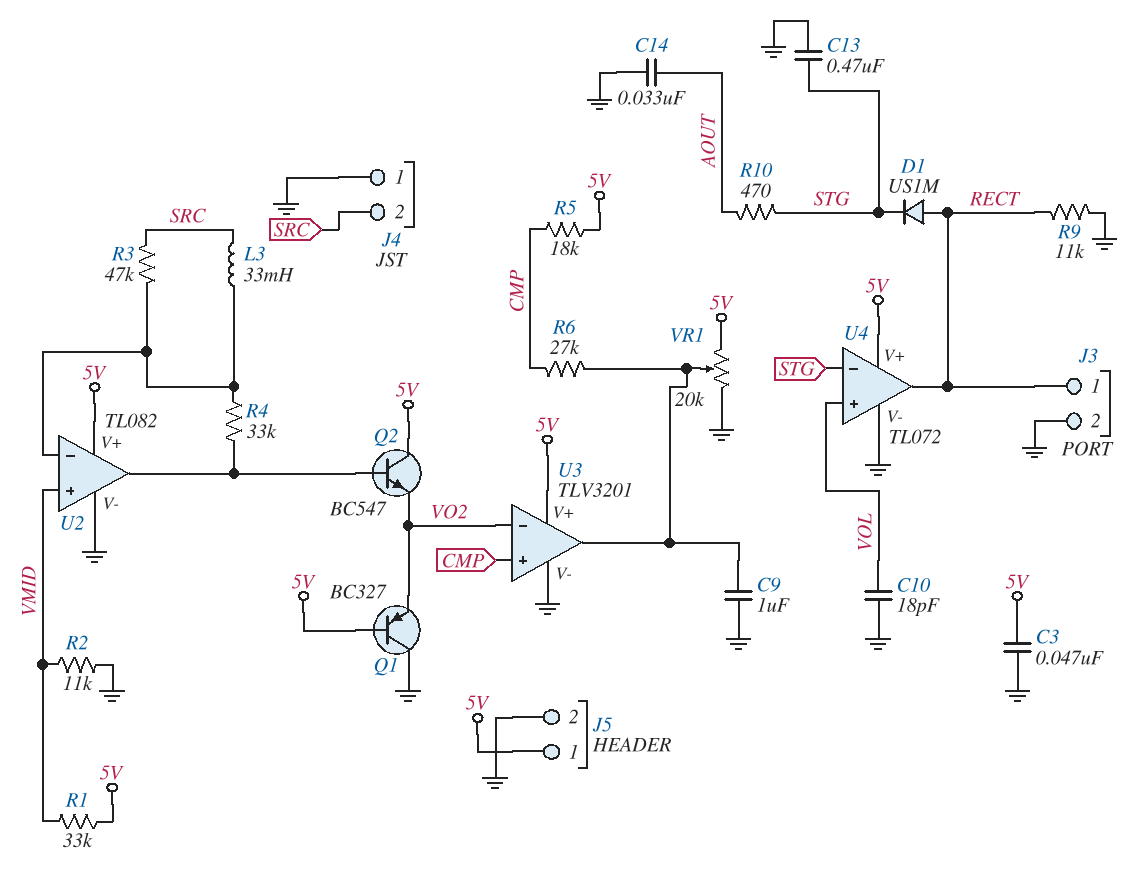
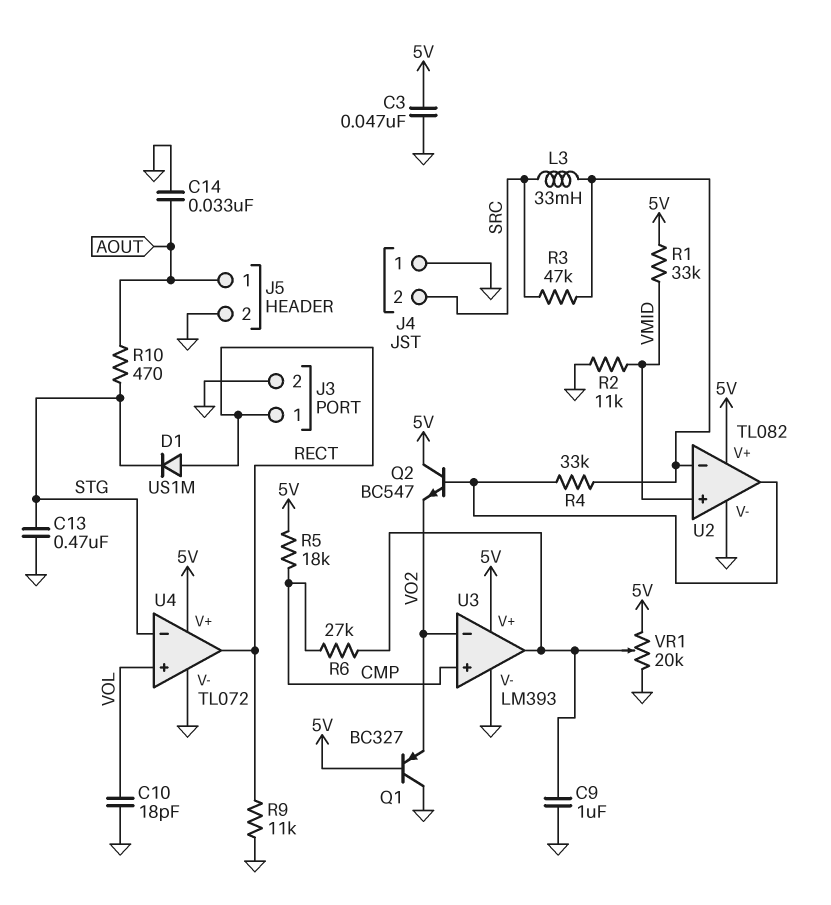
J5 pin 1: 5V -> AOUT
U3: TLV3201 -> LM393

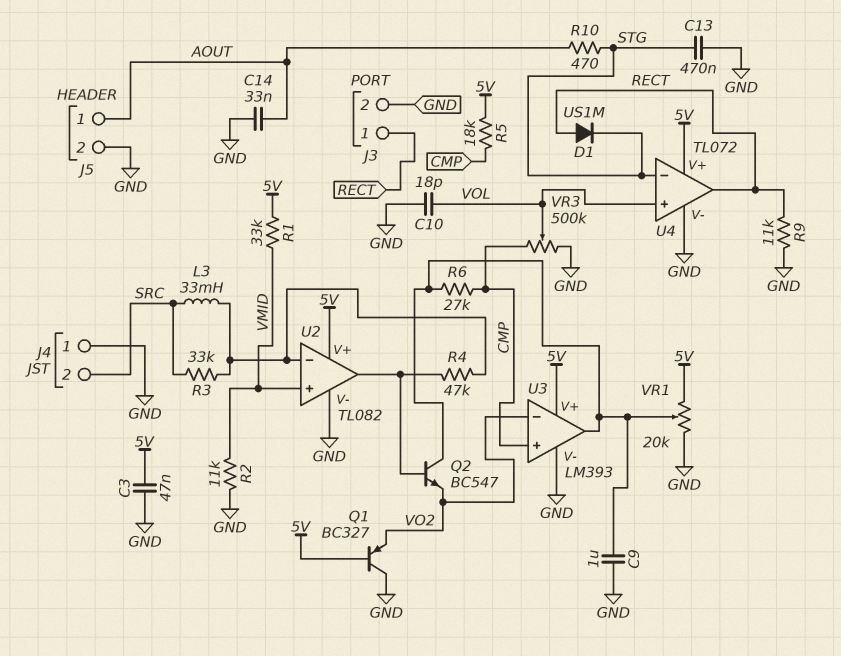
Q2: NPN BC547 (B U2/out, C 5V, E VO2) -> NPN BC547 (B U2/out, C U3/out, E VO2)
R3: 47k (SRC, U2/in-) -> 33k (SRC, U2/in-)
R4: 33k (U2/in-, U2/out) -> 47k (U2/in-, U2/out)
VR3: none -> 500k (CMP, GND, wiper VOL)

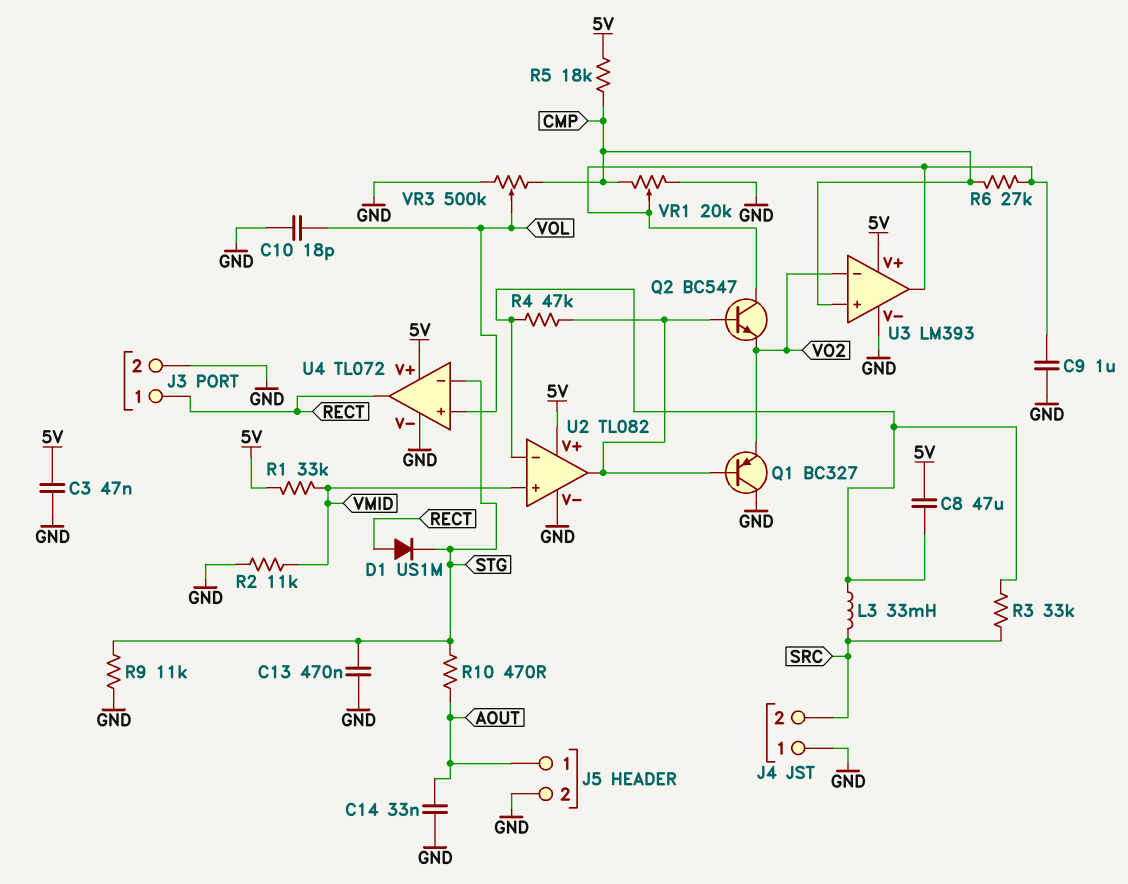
C8: none -> 47uF (5V, U2/in-)
Q1: PNP BC327 (B 5V, C GND, E VO2) -> PNP BC327 (B U2/out, C GND, E VO2)
R9: 11k (GND, RECT) -> 11k (GND, STG)
VR1: 20k (5V, GND, wiper U3/out) -> 20k (CMP, GND, wiper U3/out)

